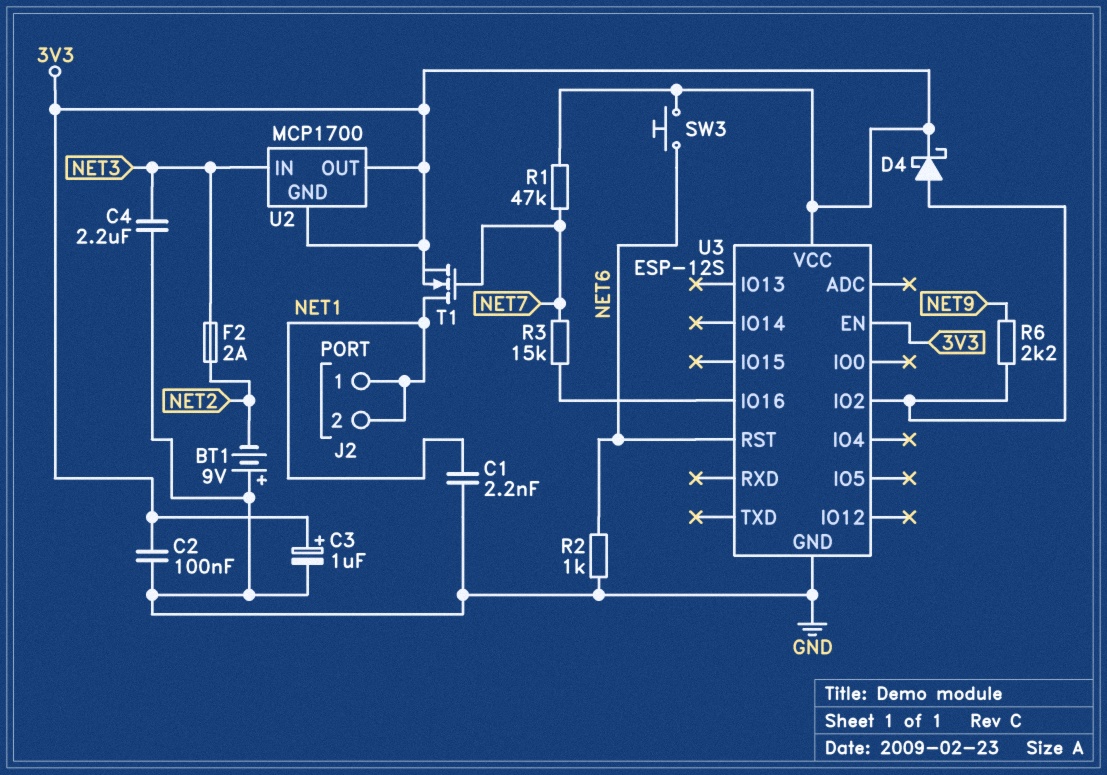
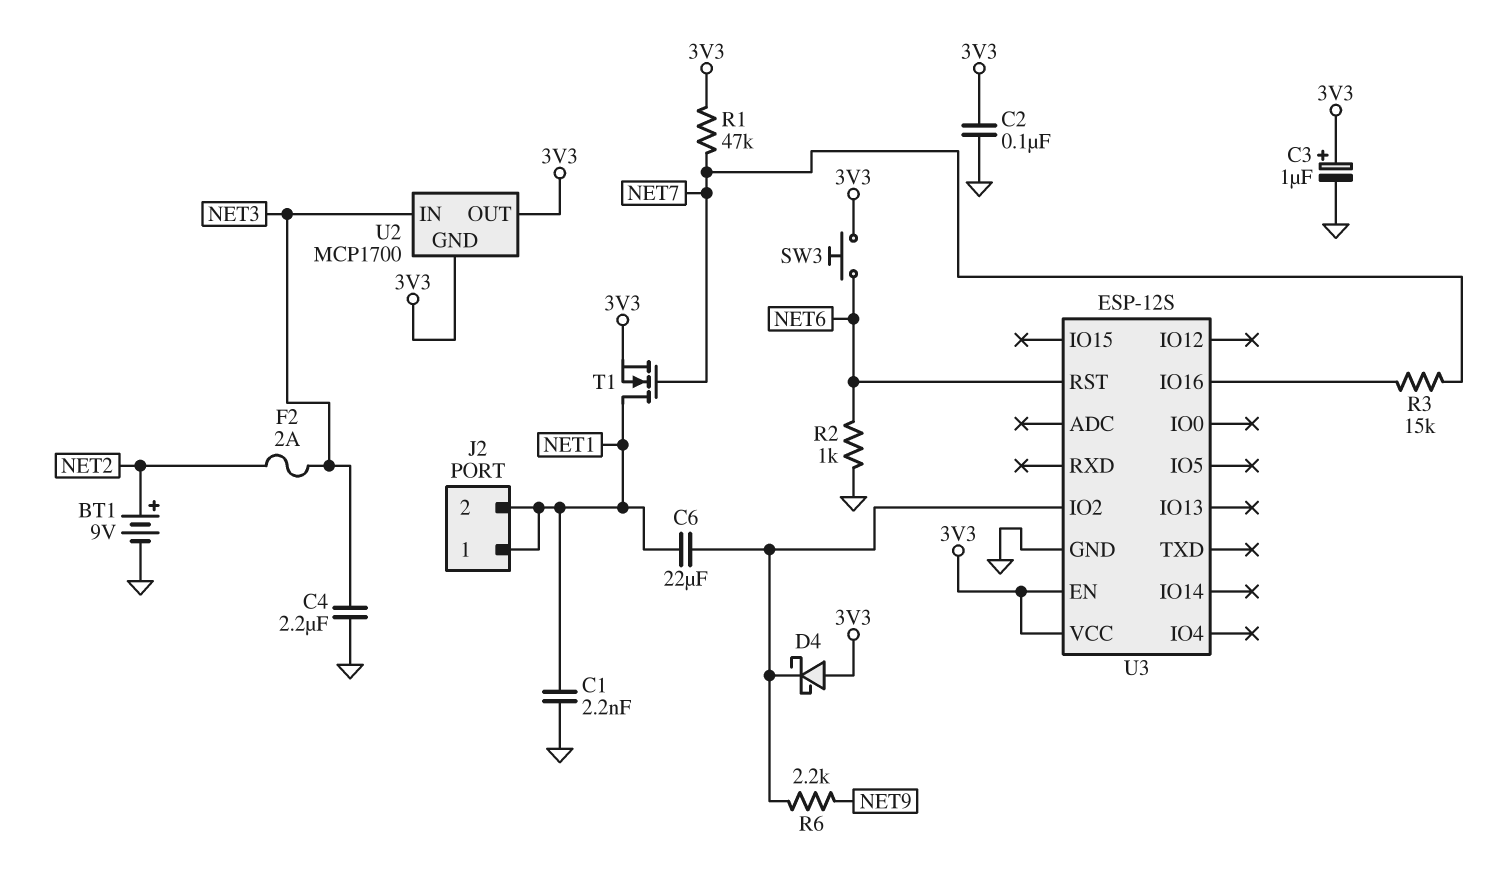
BT1: 9V (plus GND, minus NET2) -> 9V (plus NET2, minus GND)
C6: none -> 22uF (NET1, U3/IO2)
D4: schottky (A U3/IO2, K 3V3) -> schottky (A 3V3, K U3/IO2)

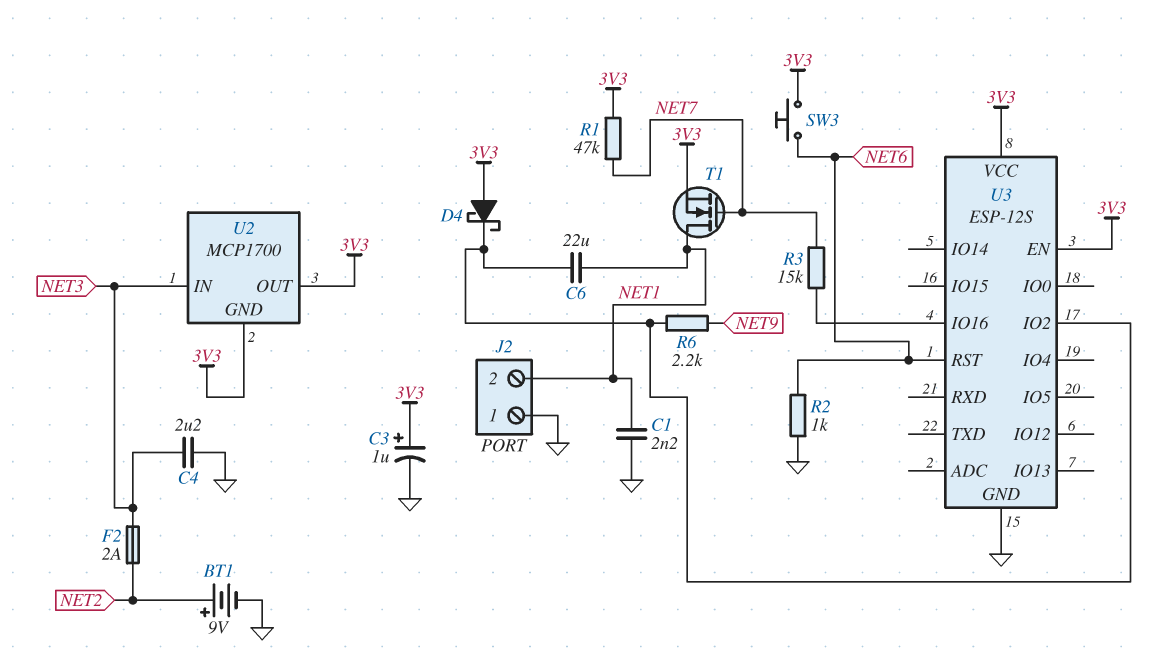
C2: 100nF (3V3, GND) -> none
J2 pin 1: NET1 -> GND

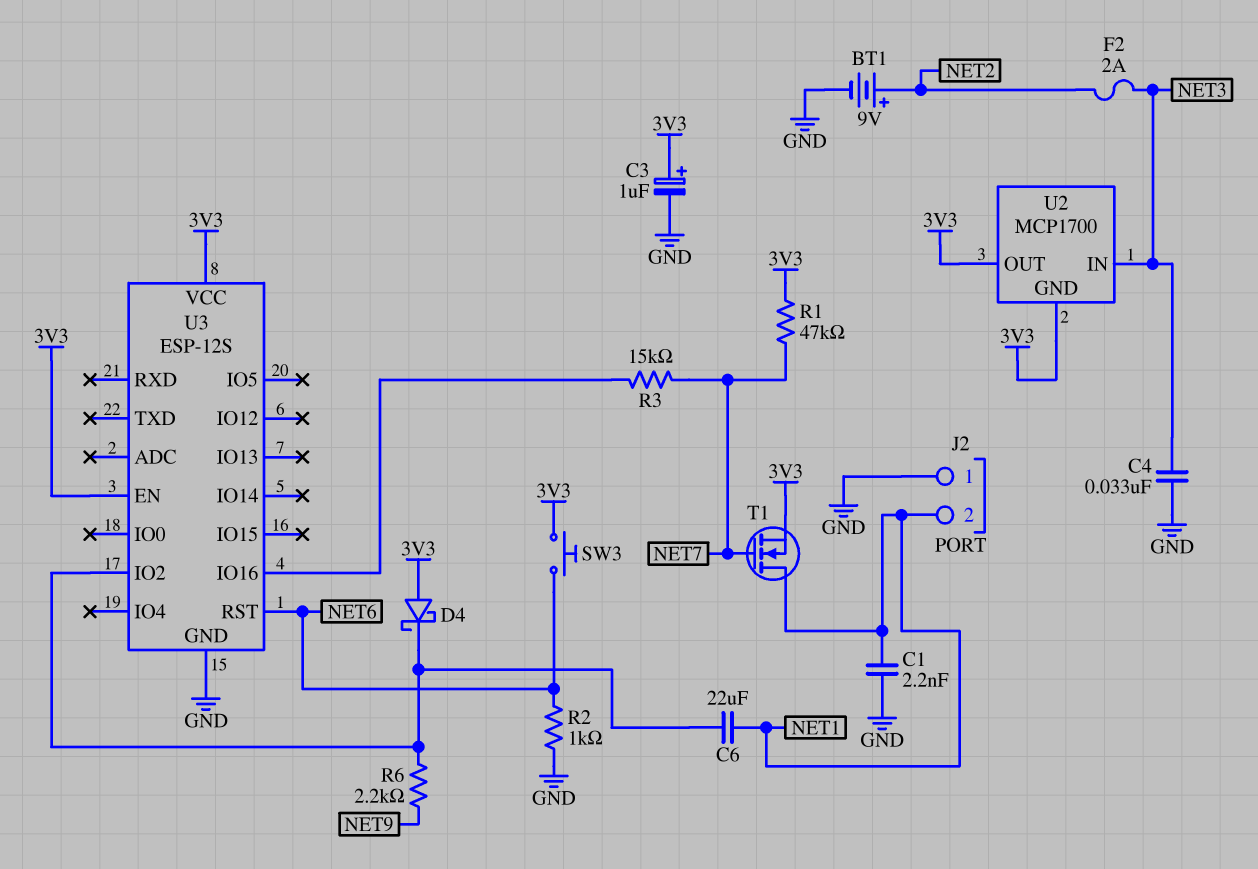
C4: 2.2uF (GND, NET3) -> 33nF (GND, NET3)

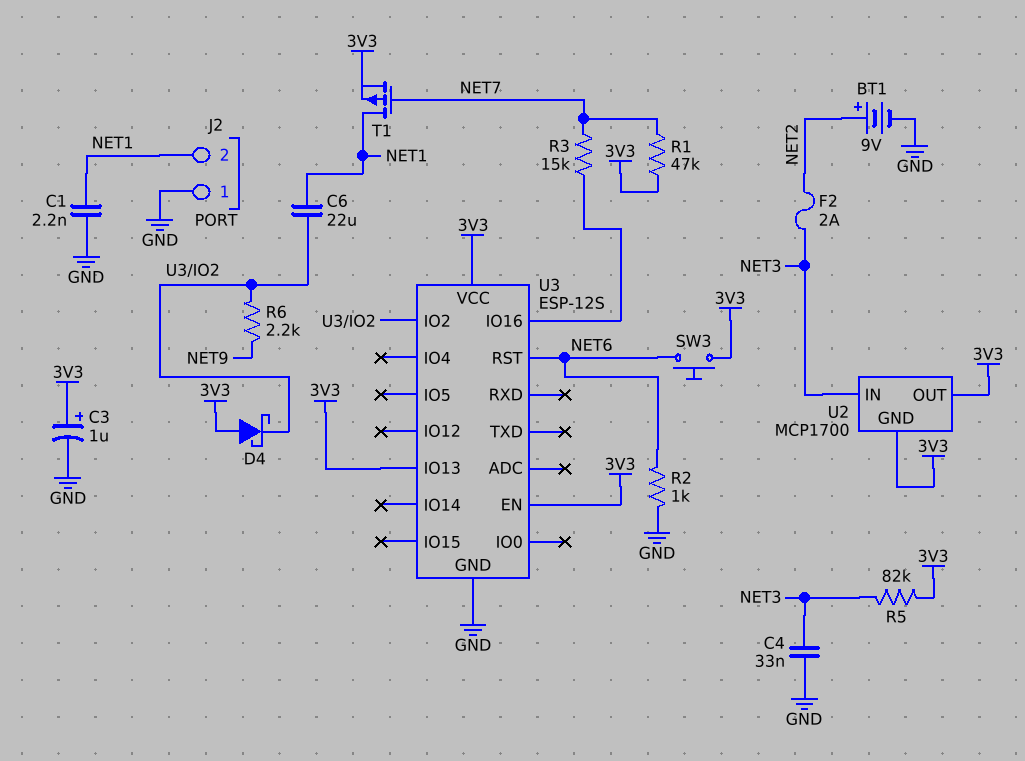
R5: none -> 82k (3V3, NET3)
T1: NMOS (G NET7, D NET1, S 3V3) -> PMOS (G NET7, D NET1, S 3V3)
U3 pin IO13: none -> 3V3

